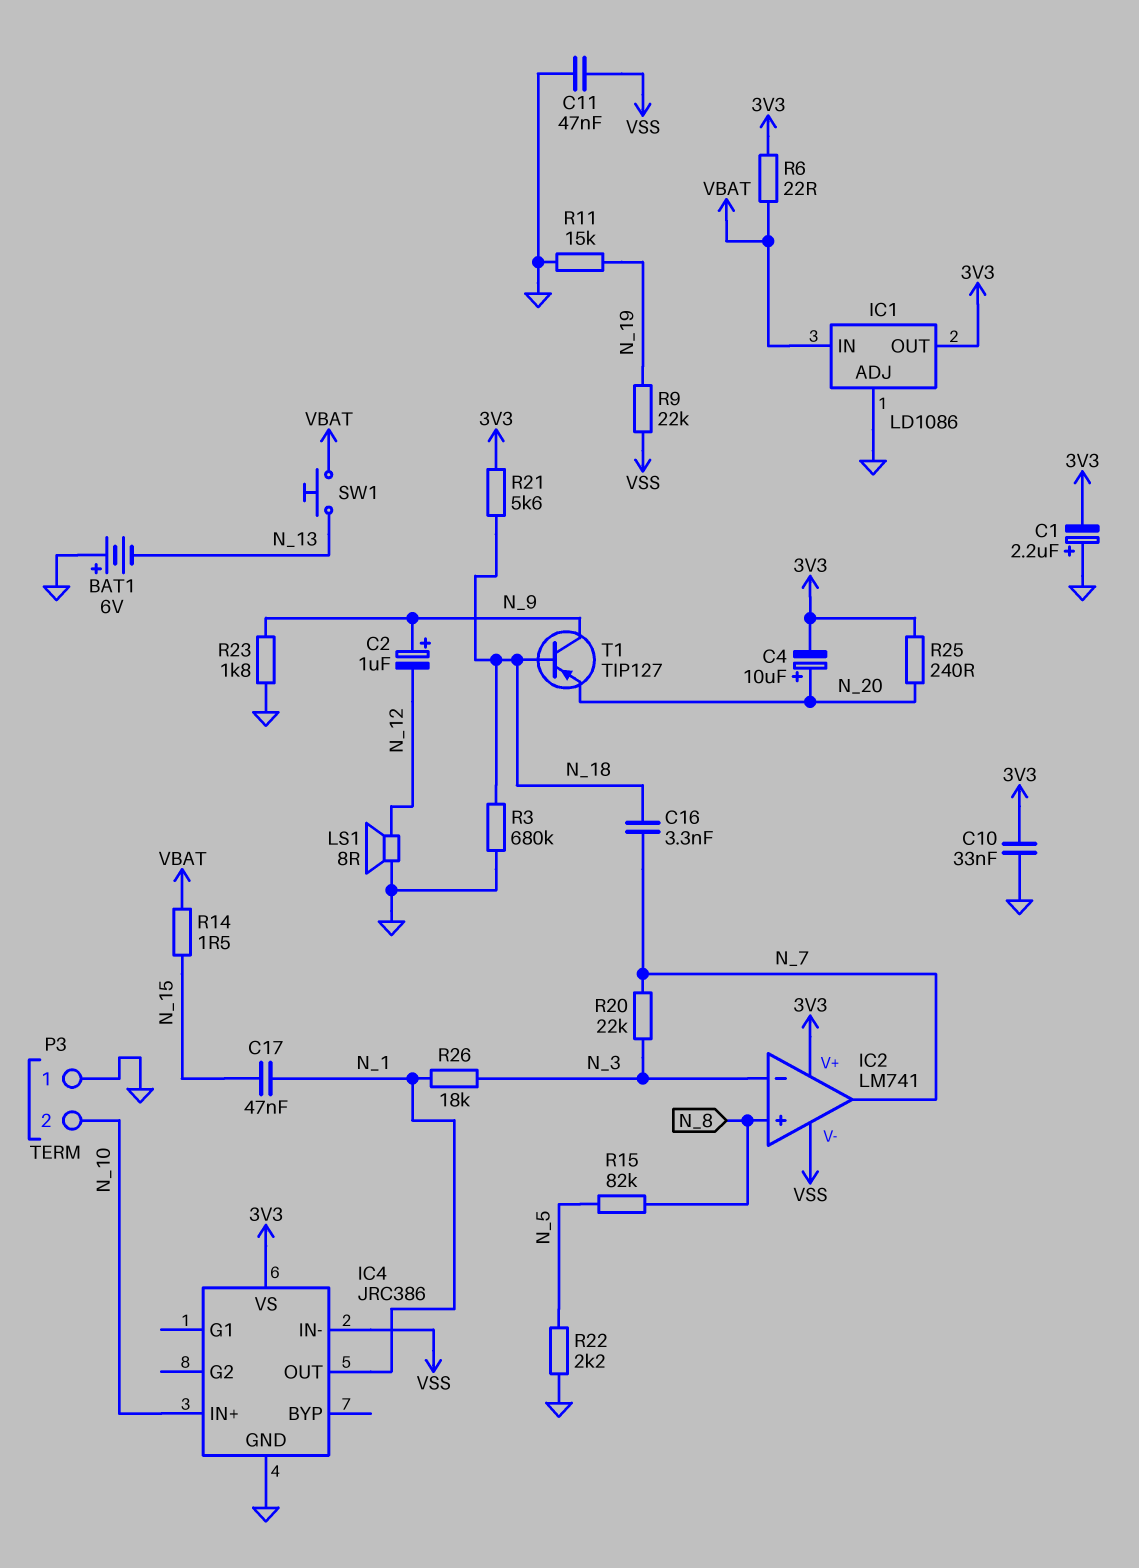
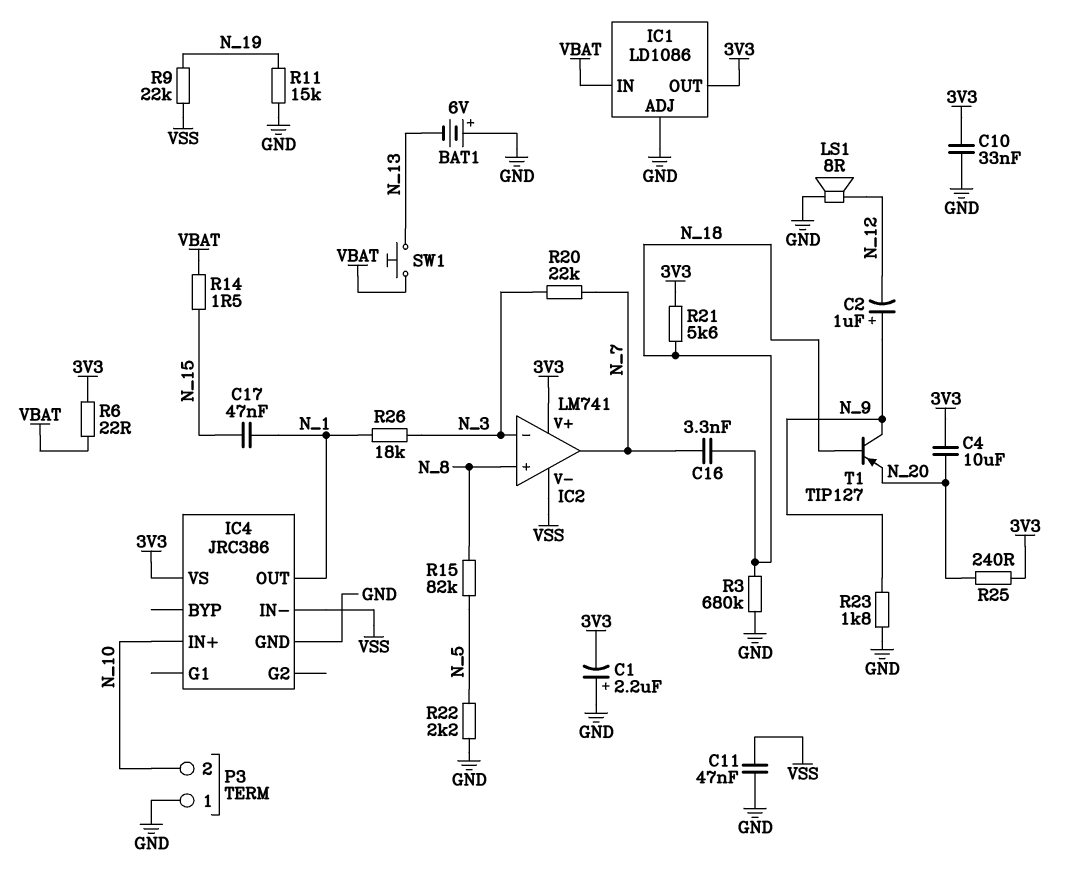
C4: 10uF (plus N_20, minus 3V3) -> 10uF (3V3, N_20)

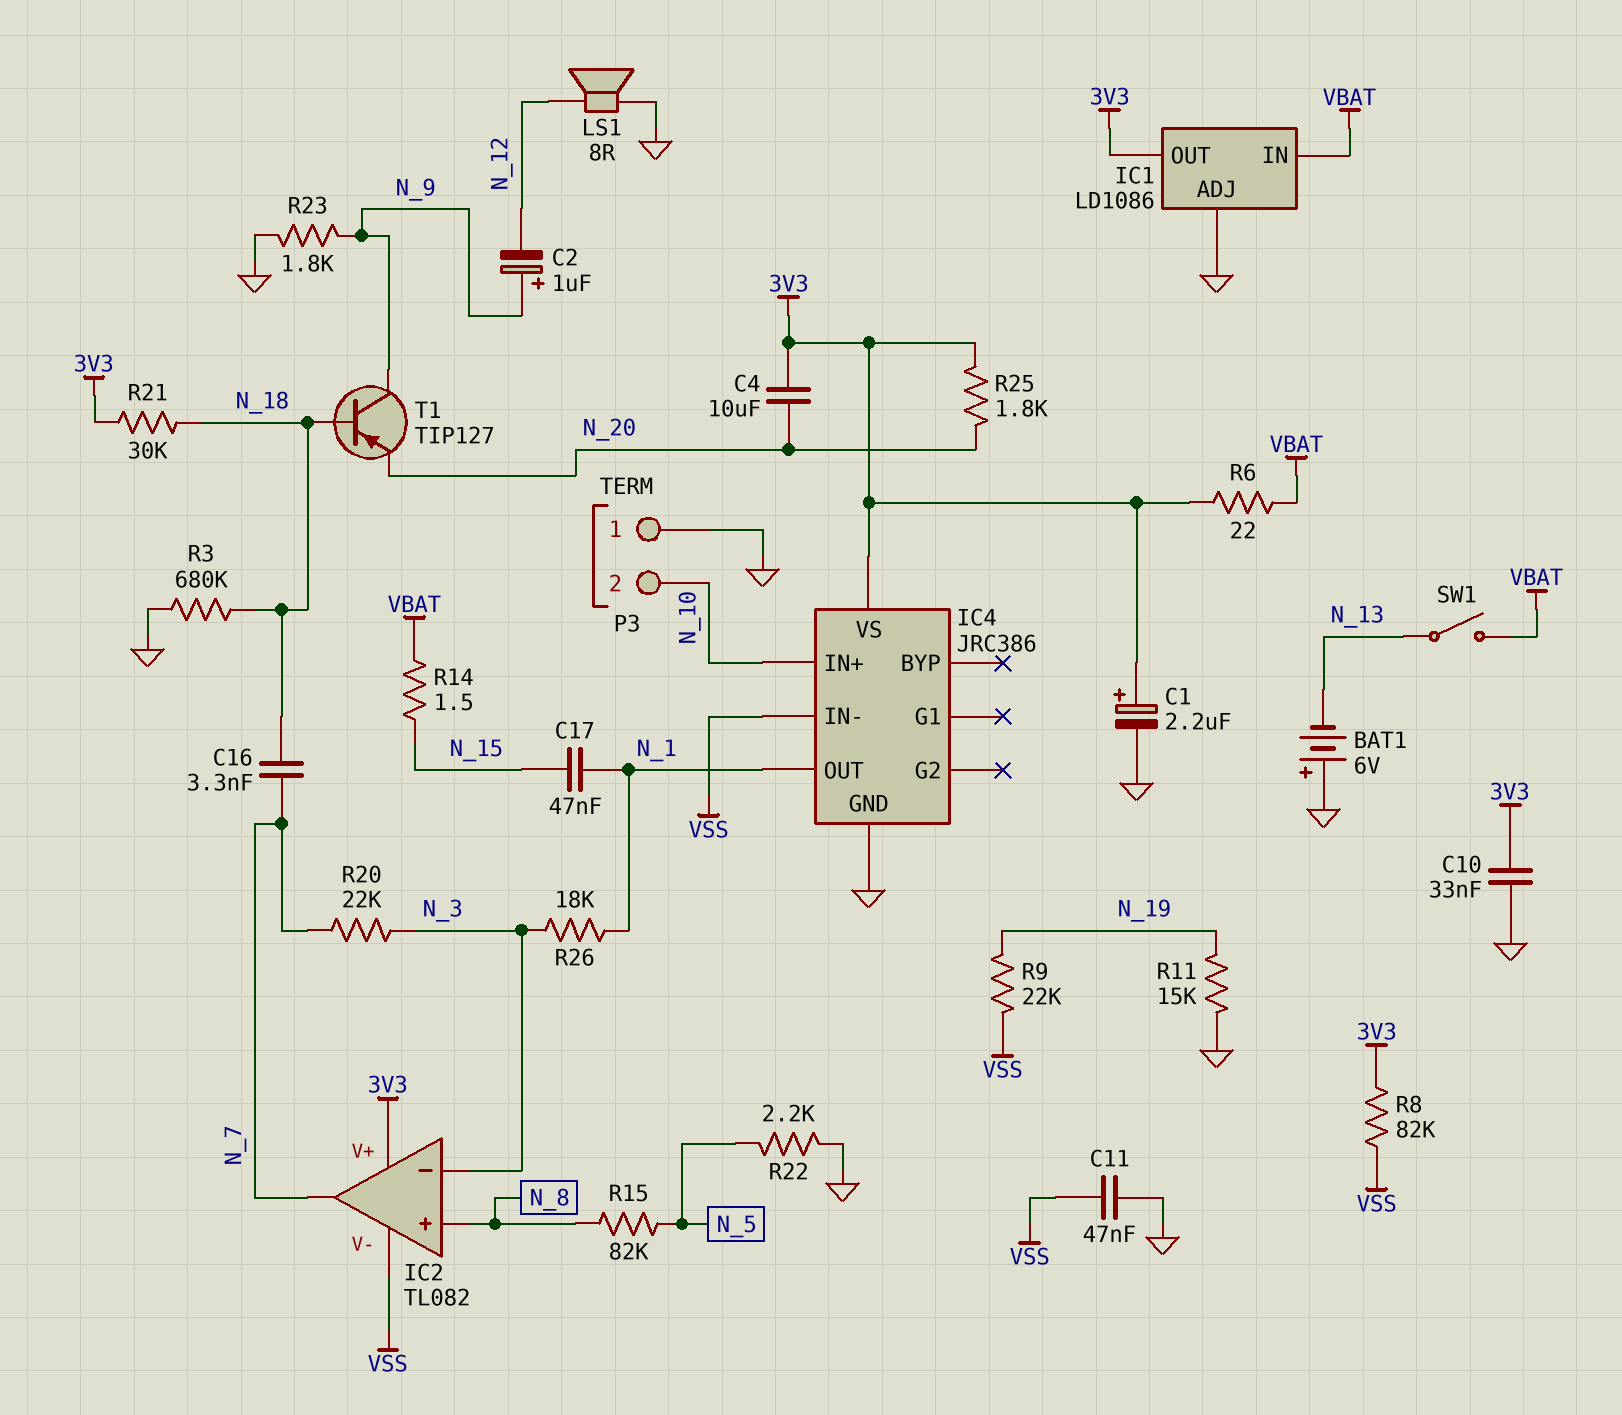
C1: 2.2uF (plus GND, minus 3V3) -> 2.2uF (plus 3V3, minus GND)
IC2: LM741 -> TL082
R8: none -> 82k (3V3, VSS)
R21: 5.6k (3V3, N_18) -> 30k (3V3, N_18)
R25: 240 (3V3, N_20) -> 1.8k (3V3, N_20)
SW1: button (N_13, VBAT) -> switch (N_13, VBAT)

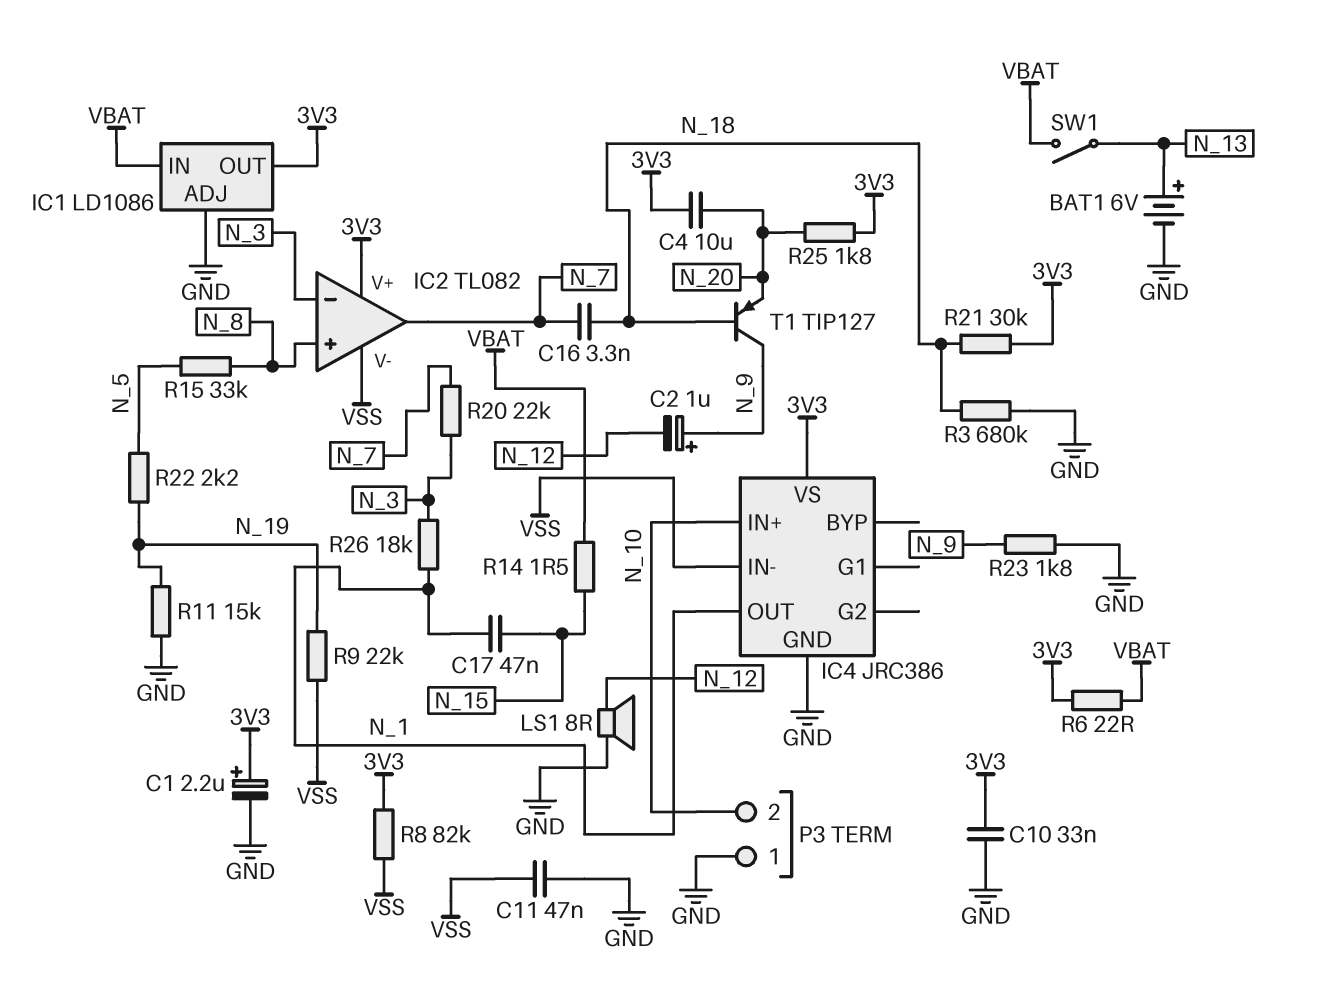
BAT1: 6V (plus GND, minus N_13) -> 6V (plus N_13, minus GND)
R15: 82k (N_5, N_8) -> 33k (N_5, N_8)
R22: 2.2k (GND, N_5) -> 2.2k (N_5, N_19)

